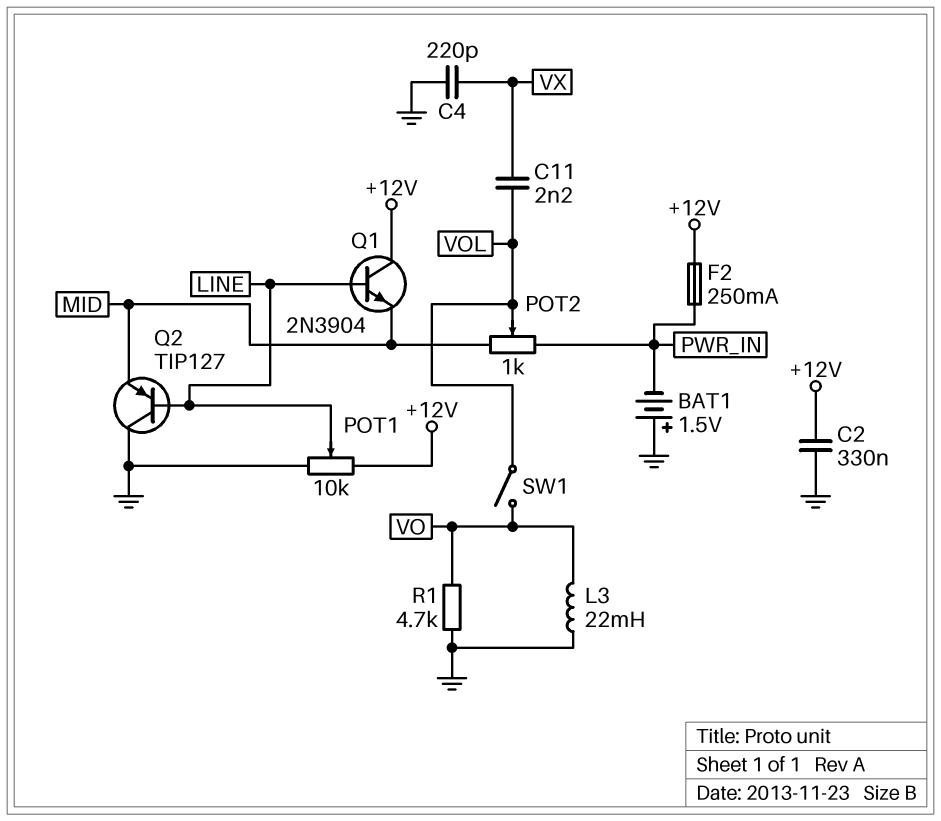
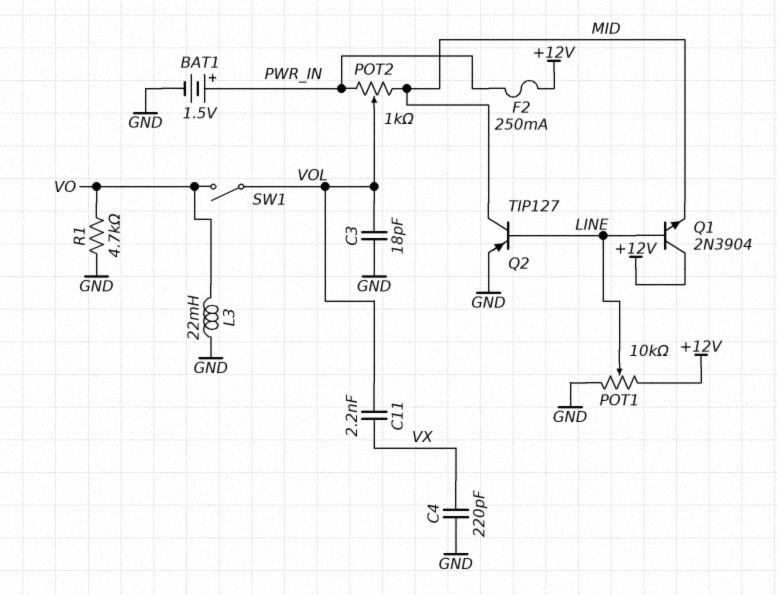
BAT1: 1.5V (plus GND, minus PWR_IN) -> 1.5V (plus PWR_IN, minus GND)
C2: 330nF (+12V, GND) -> none
C3: none -> 18pF (GND, VOL)
Q2: PNP TIP127 (B LINE, C GND, E MID) -> PNP TIP127 (B LINE, C MID, E GND)

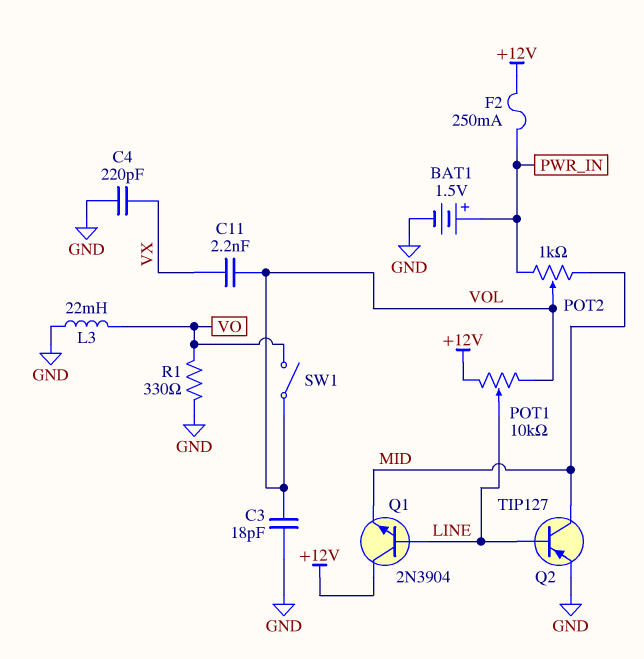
POT1: 10k (+12V, GND, wiper LINE) -> 10k (+12V, VOL, wiper LINE)
R1: 4.7k (GND, VO) -> 330 (GND, VO)

